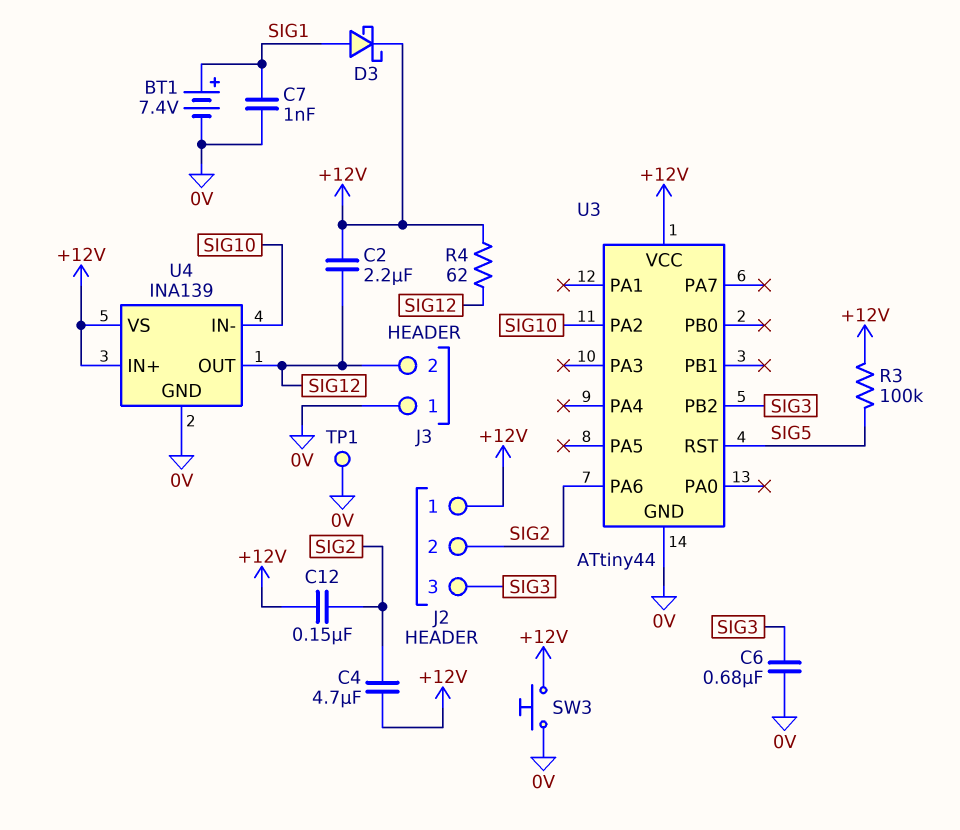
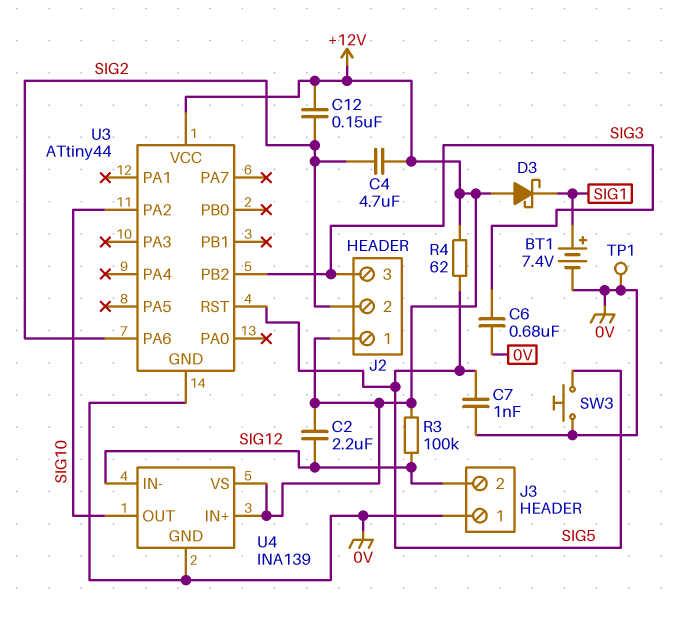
C7: 1nF (0V, SIG1) -> 1nF (0V, SIG5)
D3: schottky (A SIG1, K +12V) -> schottky (A +12V, K SIG1)
R3: 100k (+12V, SIG5) -> 100k (+12V, SIG12)
R4: 62 (+12V, SIG12) -> 62 (+12V, SIG5)
SW3: button (+12V, 0V) -> button (0V, SIG5)
U4 pin IN-: SIG10 -> SIG12
U4 pin OUT: SIG12 -> SIG10

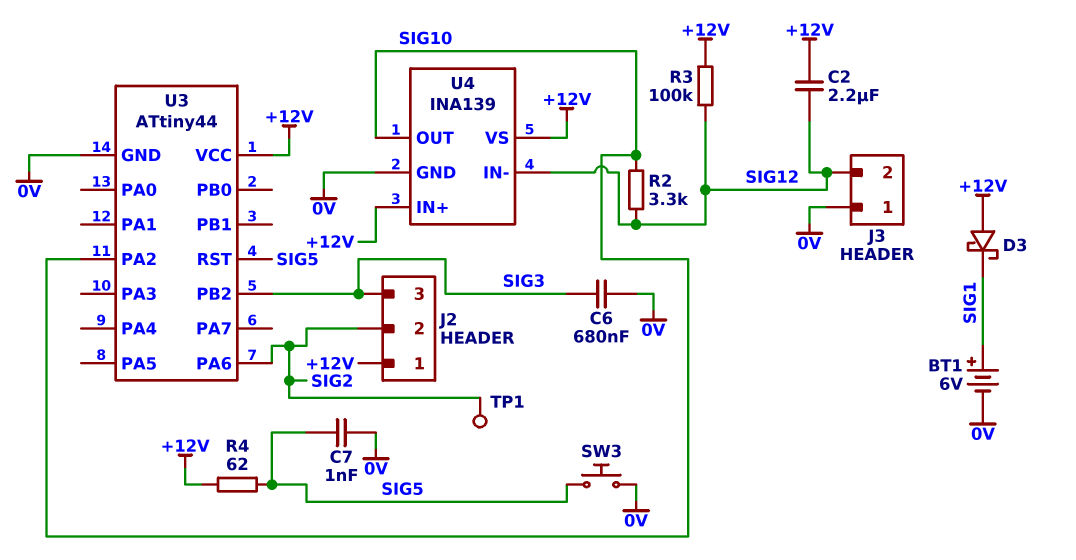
BT1: 7.4V (plus SIG1, minus 0V) -> 6V (plus SIG1, minus 0V)
C4: 4.7uF (+12V, SIG2) -> none
C12: 150nF (+12V, SIG2) -> none
R2: none -> 3.3k (SIG10, SIG12)
TP1: test point (0V) -> test point (SIG2)

